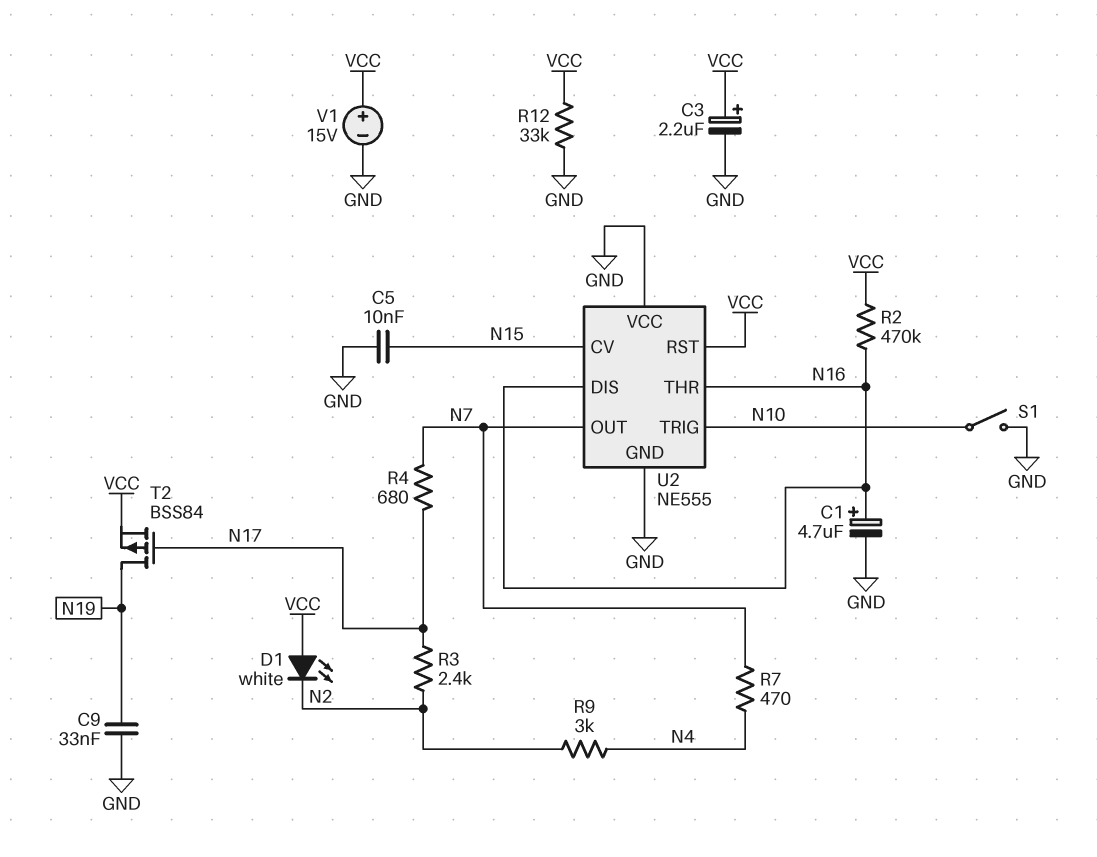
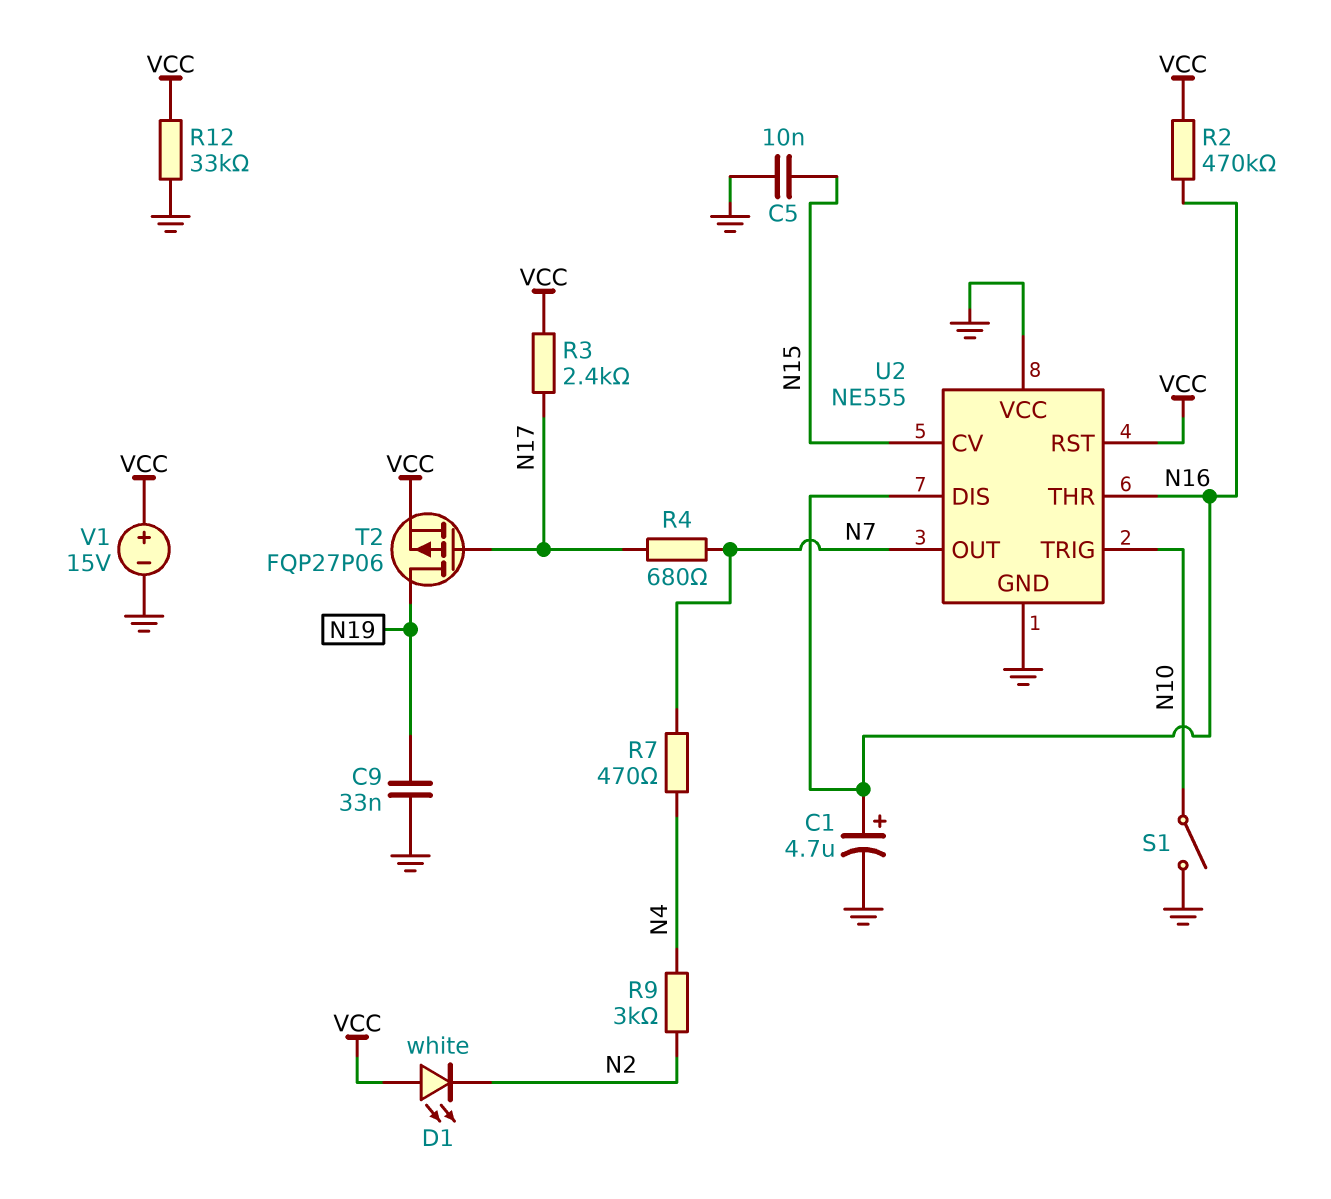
C3: 2.2uF (plus VCC, minus GND) -> none
R3: 2.4k (N2, N17) -> 2.4k (N17, VCC)
T2: PMOS BSS84 (G N17, D N19, S VCC) -> PMOS FQP27P06 (G N17, D N19, S VCC)

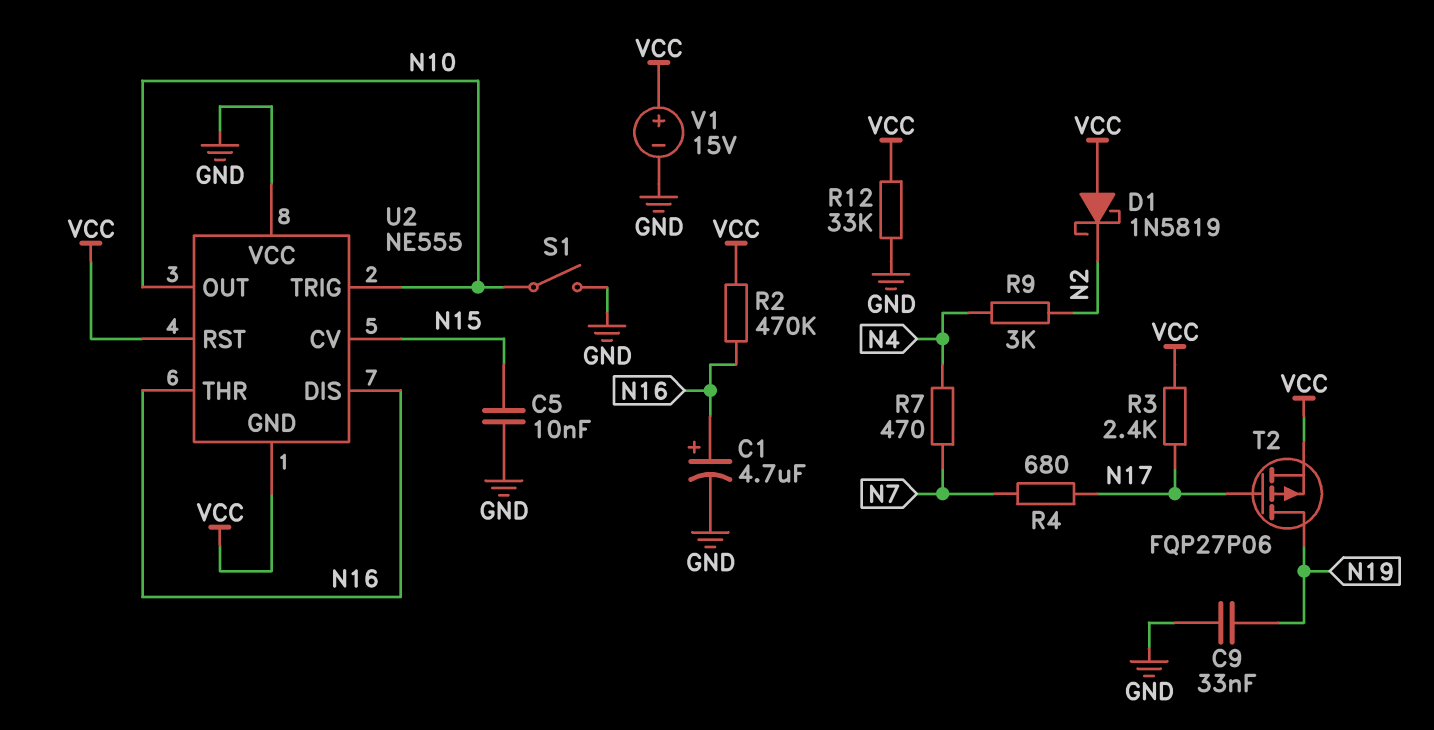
D1: LED white (A VCC, K N2) -> schottky 1N5819 (A VCC, K N2)
U2 pin GND: GND -> VCC
U2 pin OUT: N7 -> N10

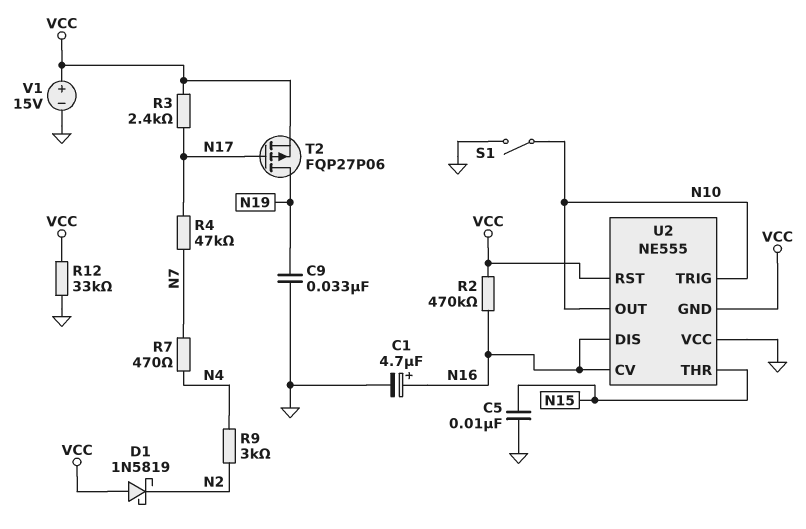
R4: 680 (N7, N17) -> 47k (N7, N17)
U2 pin CV: N15 -> N16
U2 pin THR: N16 -> N15

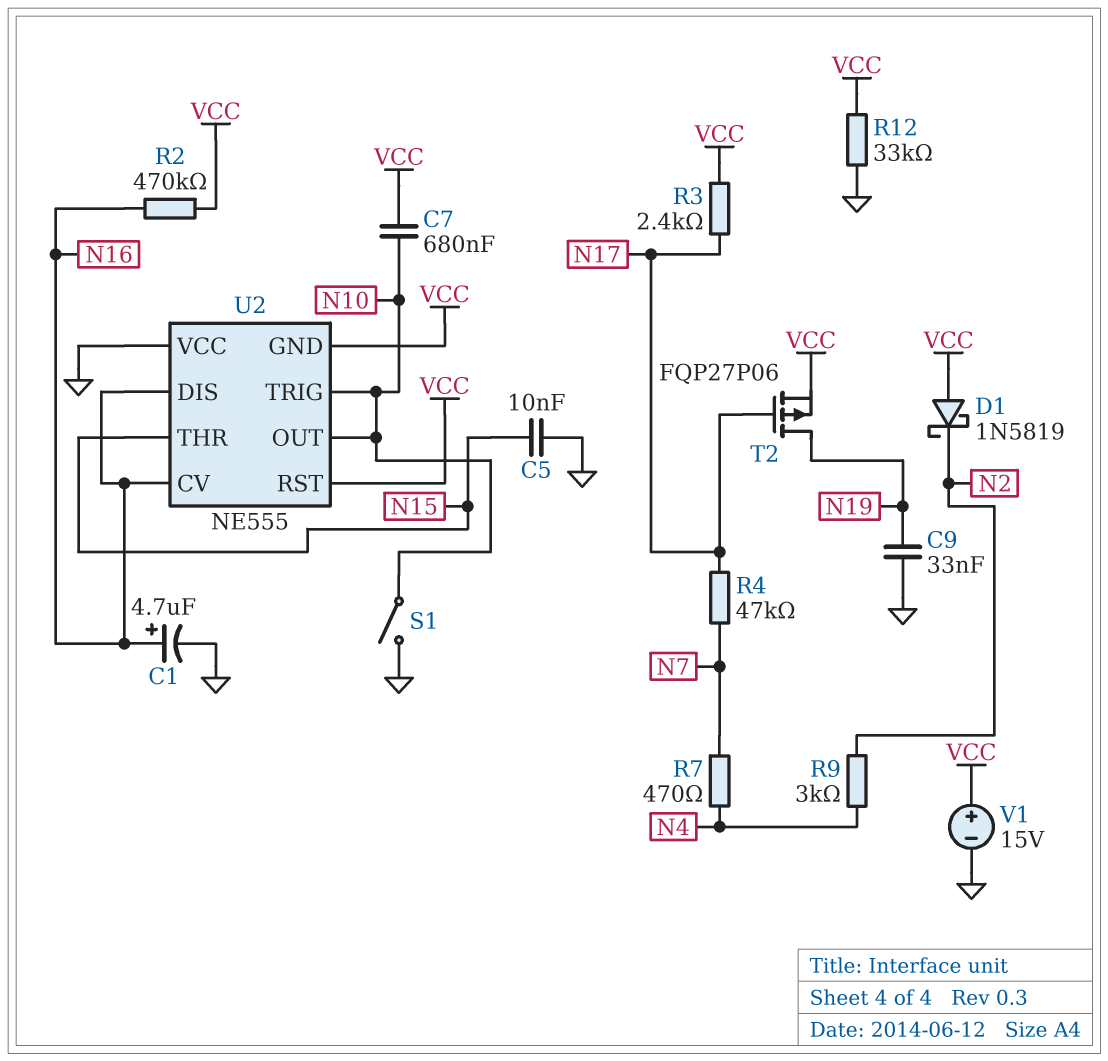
C7: none -> 680nF (N10, VCC)

